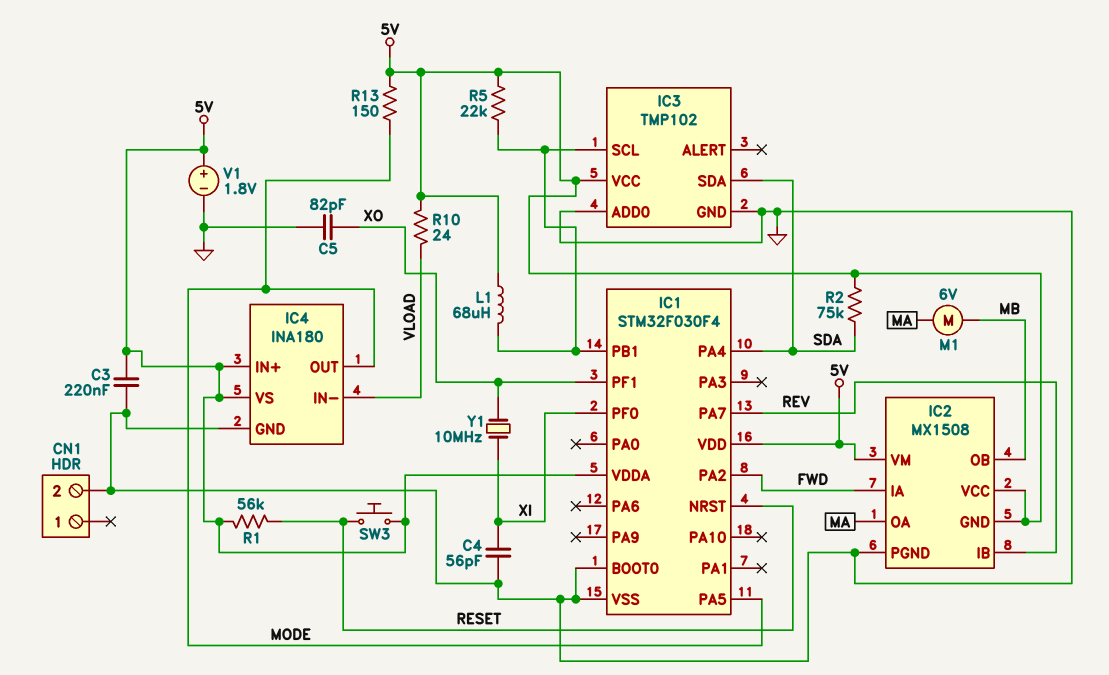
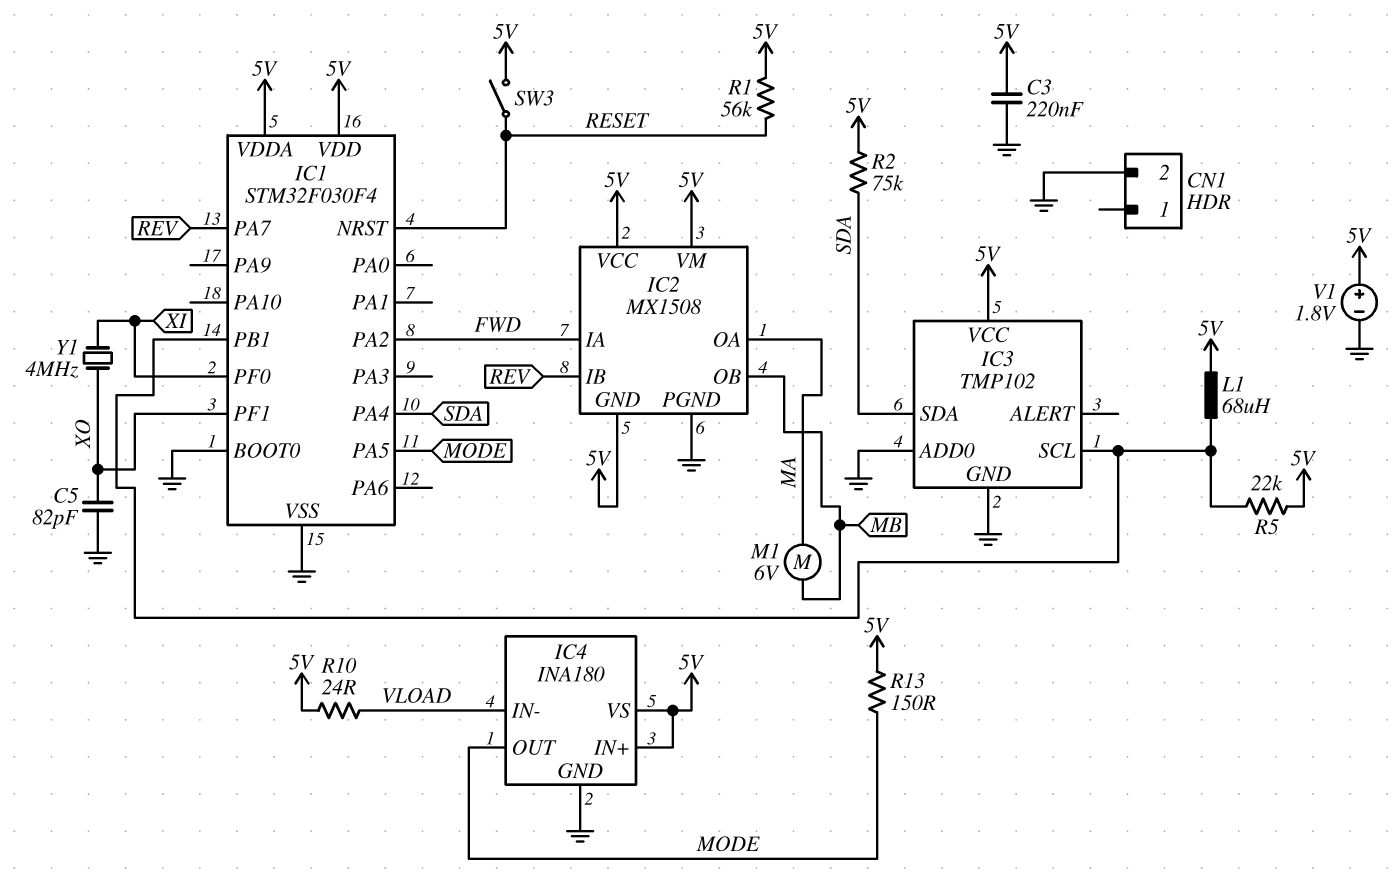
C4: 56pF (GND, XI) -> none
SW3: button (5V, RESET) -> switch (5V, RESET)
Y1: 10MHz (XI, XO) -> 4MHz (XI, XO)

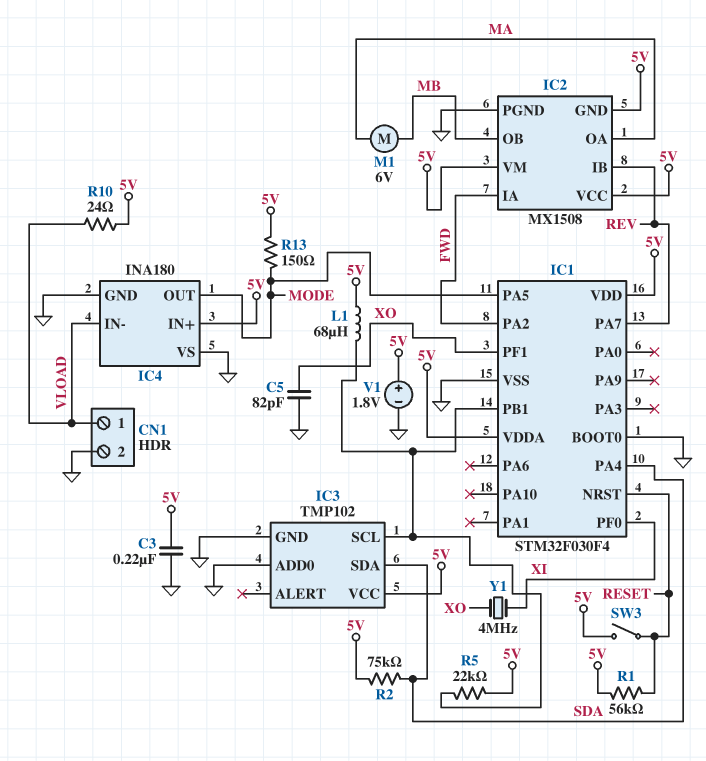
CN1 pin 1: none -> VLOAD
IC4 pin VS: 5V -> GND

